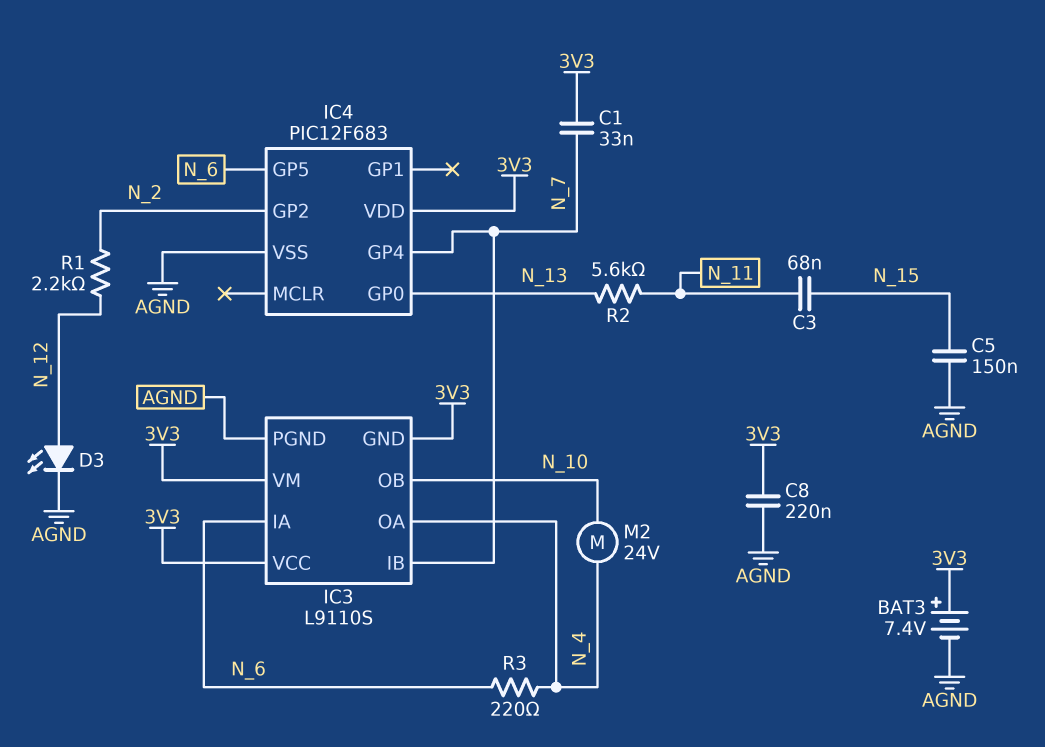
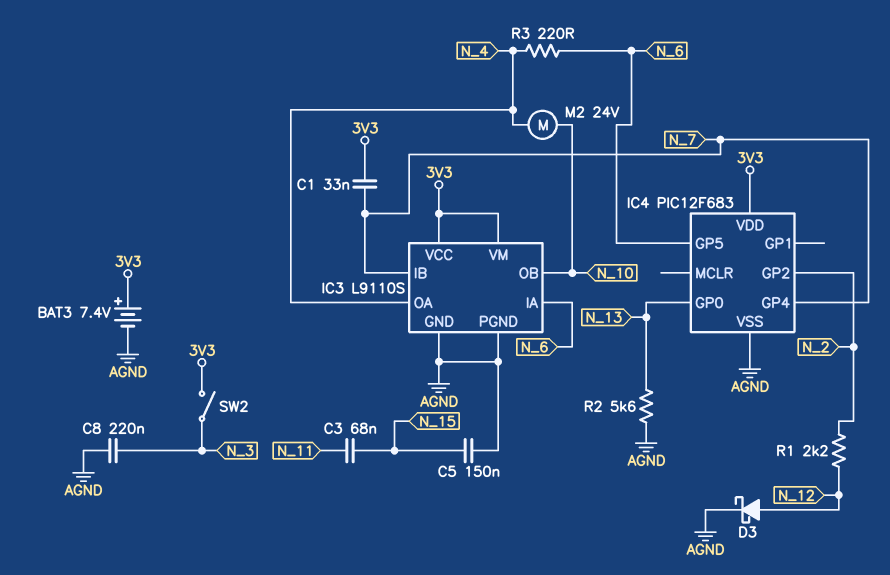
C8: 220nF (3V3, AGND) -> 220nF (AGND, N_3)
D3: LED (A N_12, K AGND) -> schottky (A N_12, K AGND)
IC3 pin GND: 3V3 -> AGND
R2: 5.6k (N_11, N_13) -> 5.6k (AGND, N_13)
SW2: none -> switch (3V3, N_3)

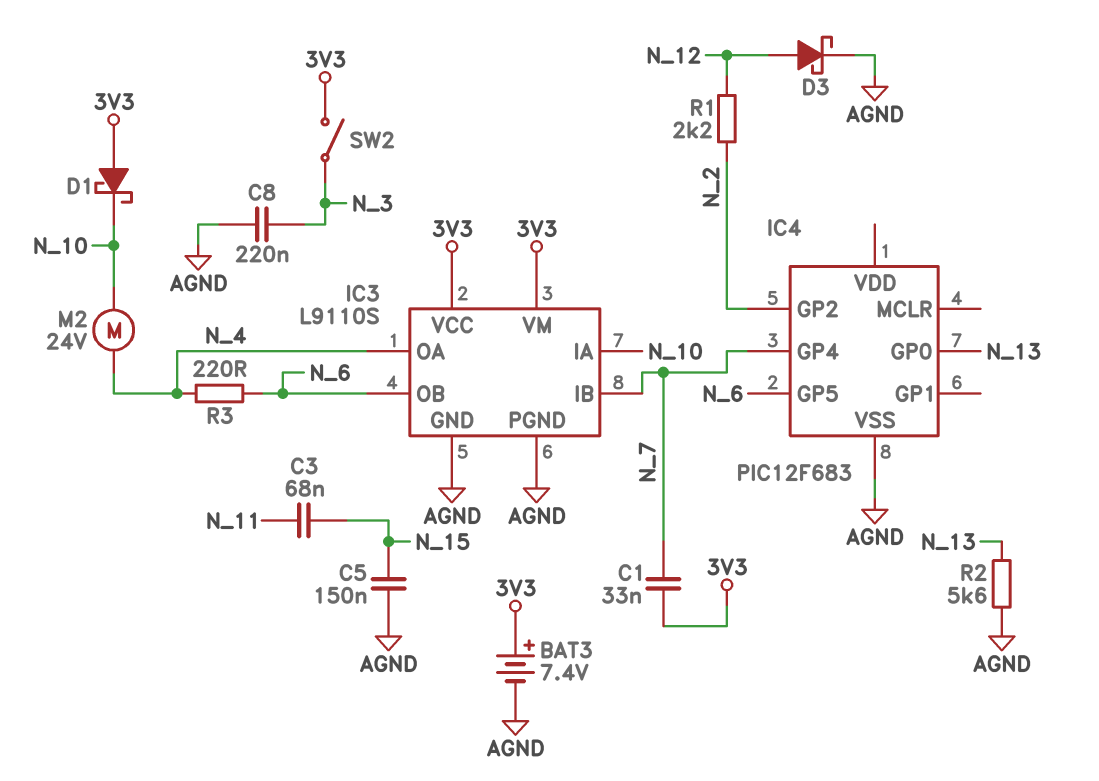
D1: none -> schottky (A 3V3, K N_10)
IC3 pin IA: N_6 -> N_10
IC3 pin OB: N_10 -> N_6
IC4 pin VDD: 3V3 -> none

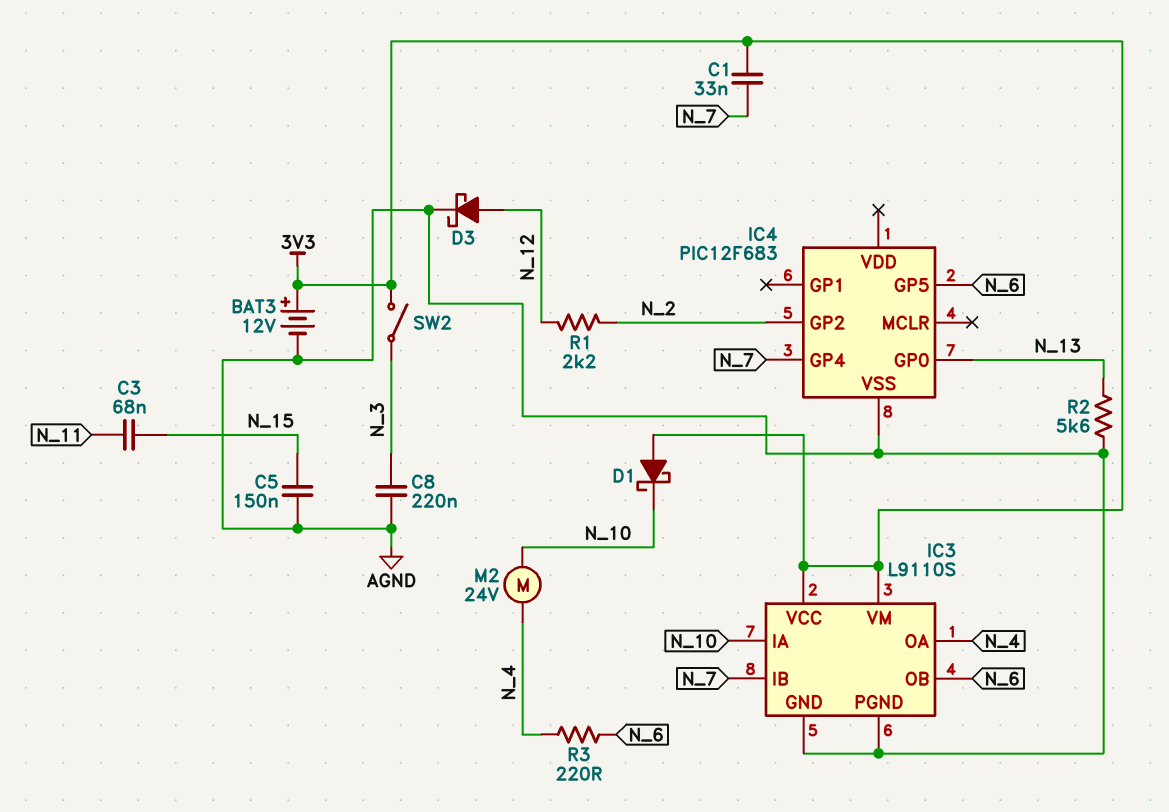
BAT3: 7.4V (plus 3V3, minus AGND) -> 12V (plus 3V3, minus AGND)

